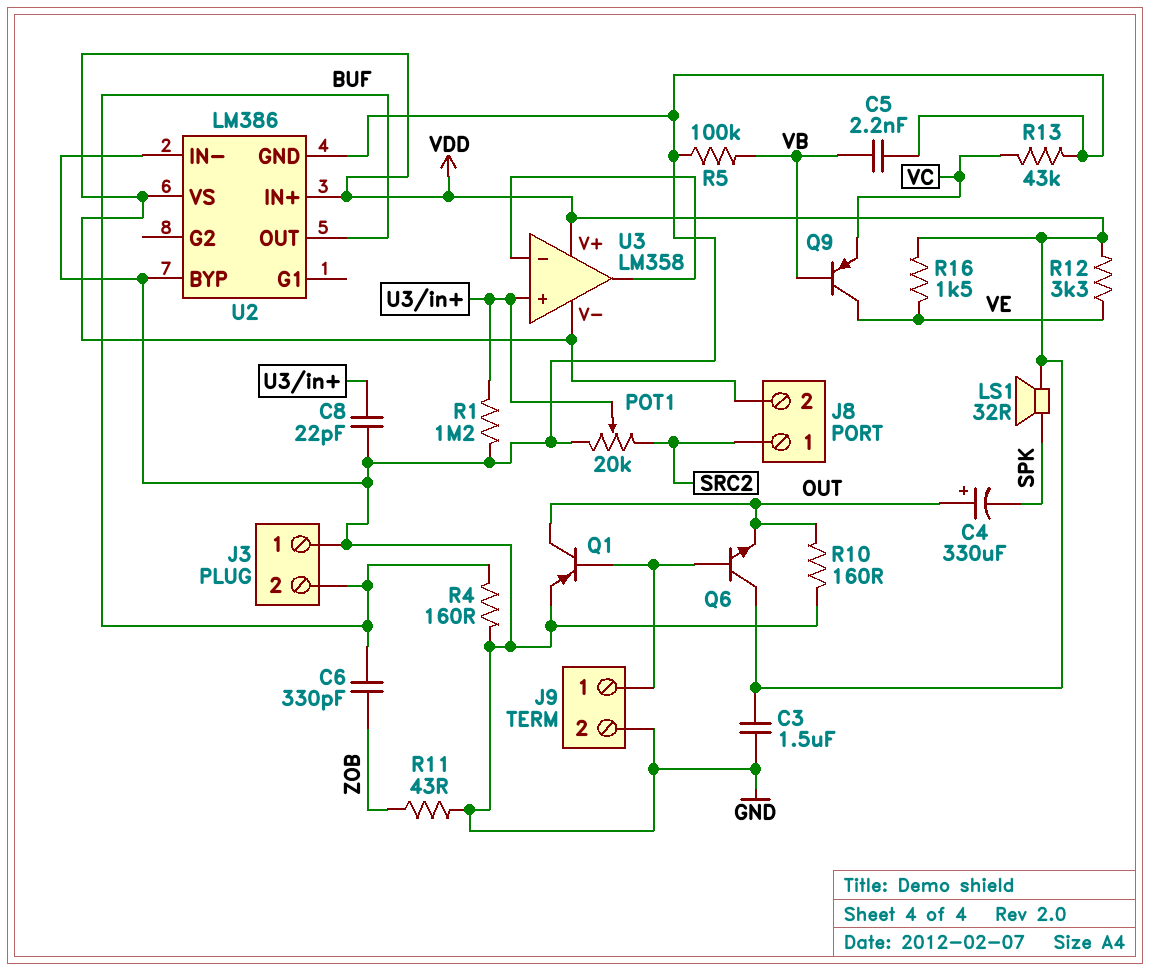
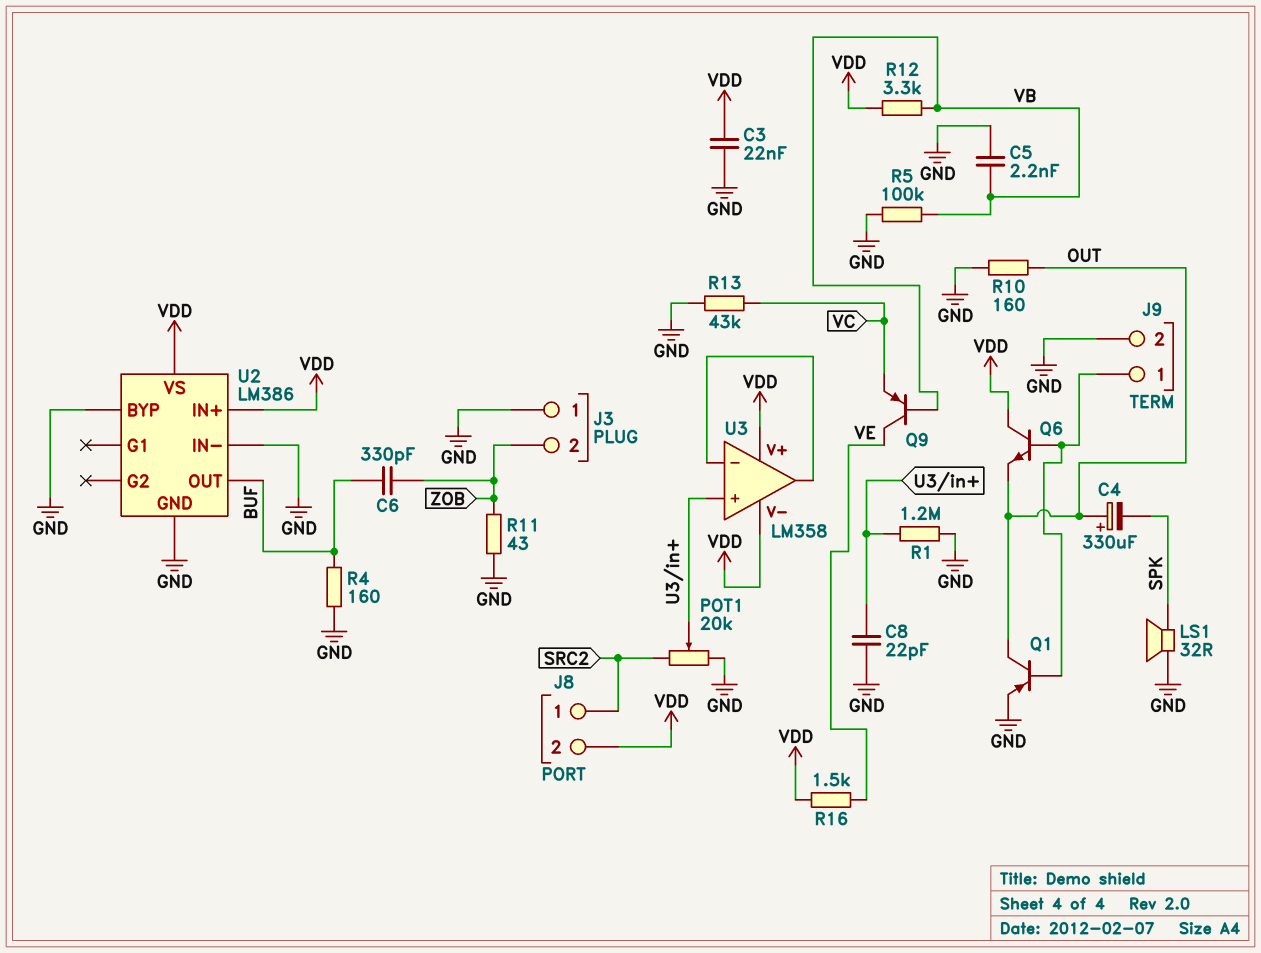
C3: 1.5uF (GND, VDD) -> 22nF (GND, VDD)
J3 pin 2: BUF -> ZOB
LS1: speaker 32R (SPK, VDD) -> speaker 32R (GND, SPK)
R12: 3.3k (VDD, VE) -> 3.3k (VB, VDD)

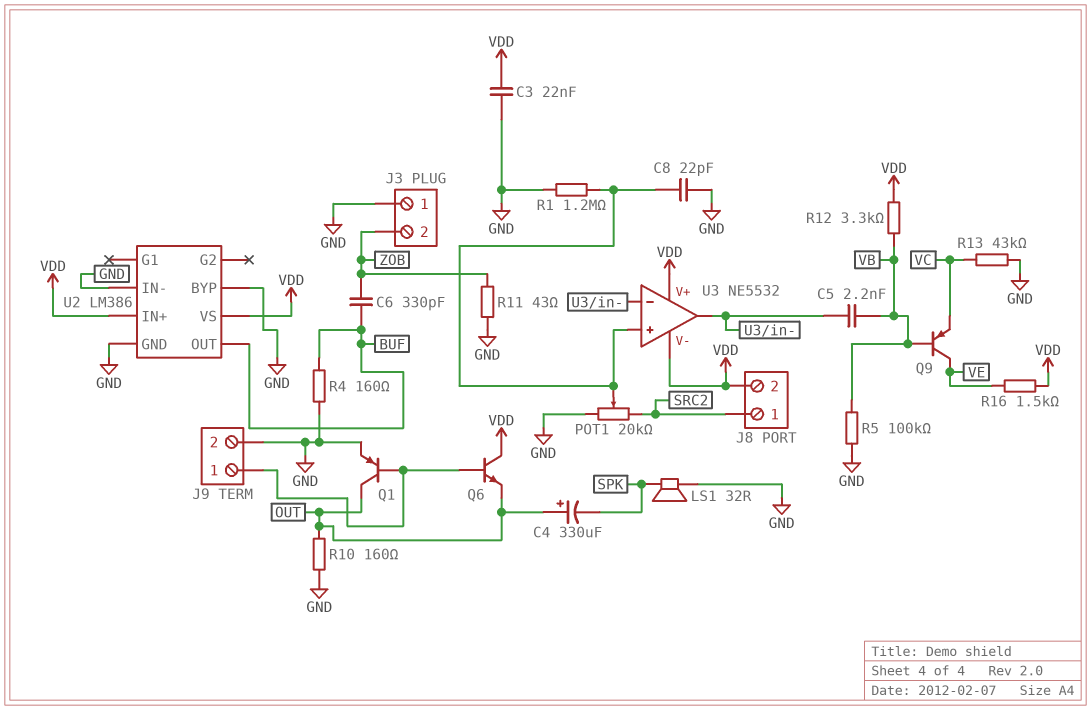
C5: 2.2nF (GND, VB) -> 2.2nF (U3/in-, VB)
U3: LM358 -> NE5532

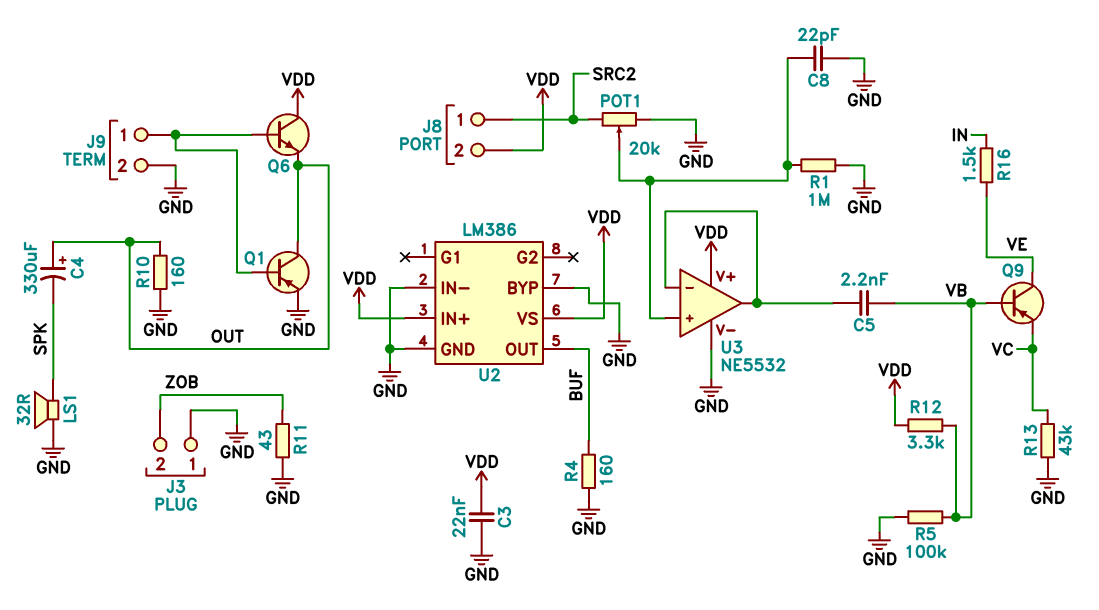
C6: 330pF (BUF, ZOB) -> none
R1: 1.2M (GND, U3/in+) -> 1M (GND, U3/in+)
R16: 1.5k (VDD, VE) -> 1.5k (IN, VE)
U3 pin V-: VDD -> GND

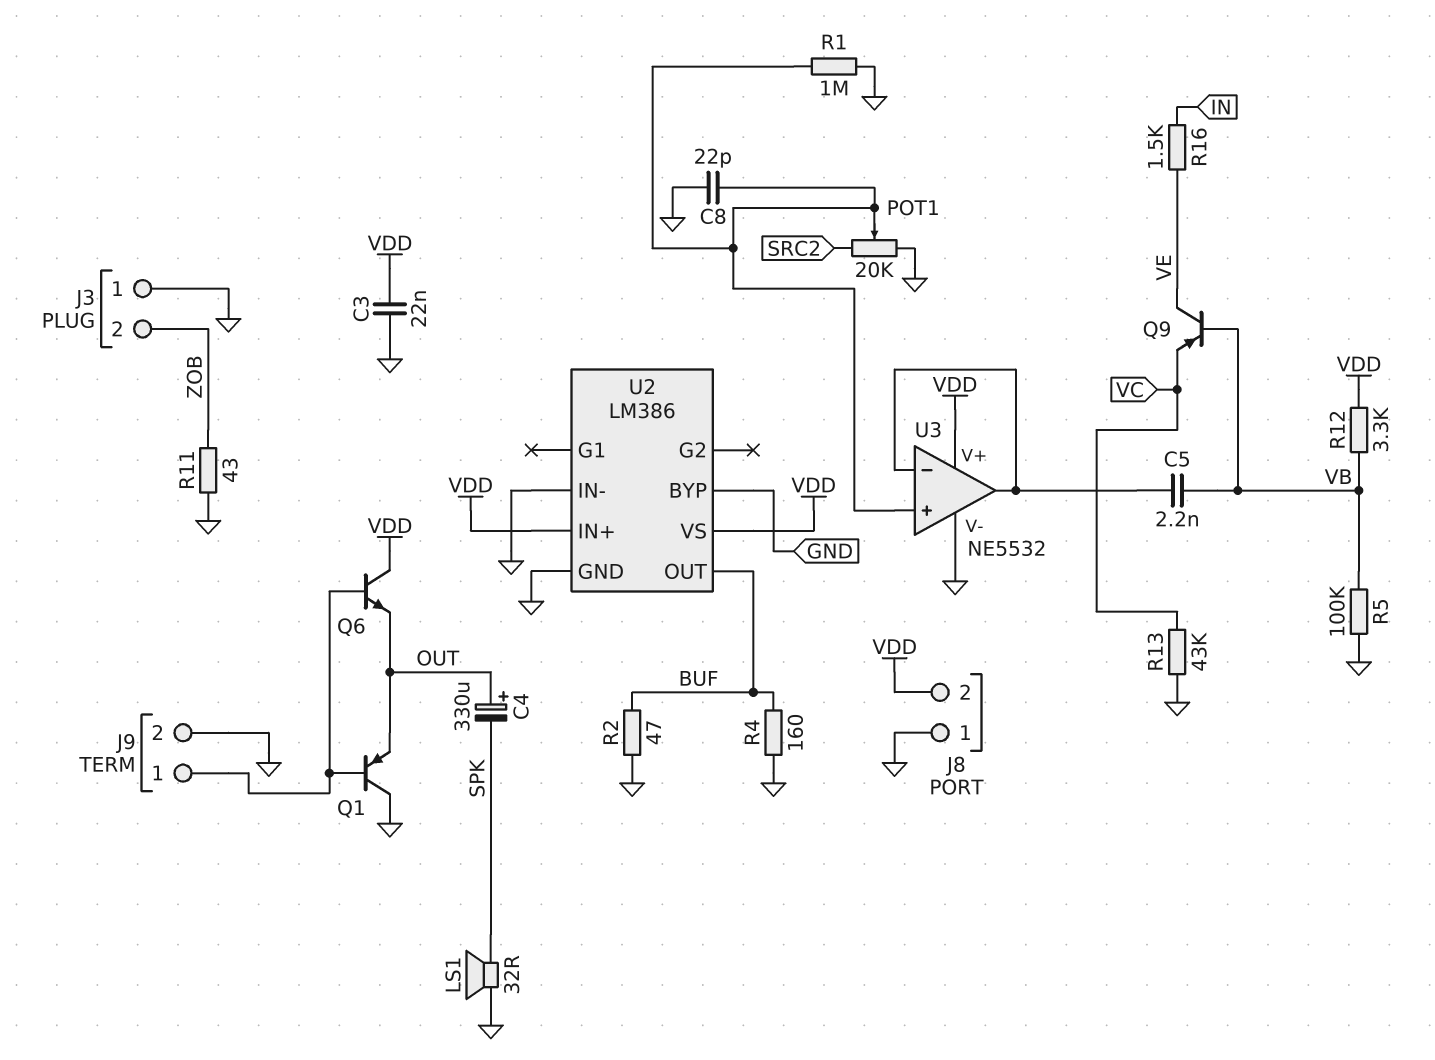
J8 pin 1: SRC2 -> GND
Q1: PNP (B J9/1, C OUT, E GND) -> PNP (B J9/1, C GND, E OUT)
R2: none -> 47 (BUF, GND)
R10: 160 (GND, OUT) -> none

